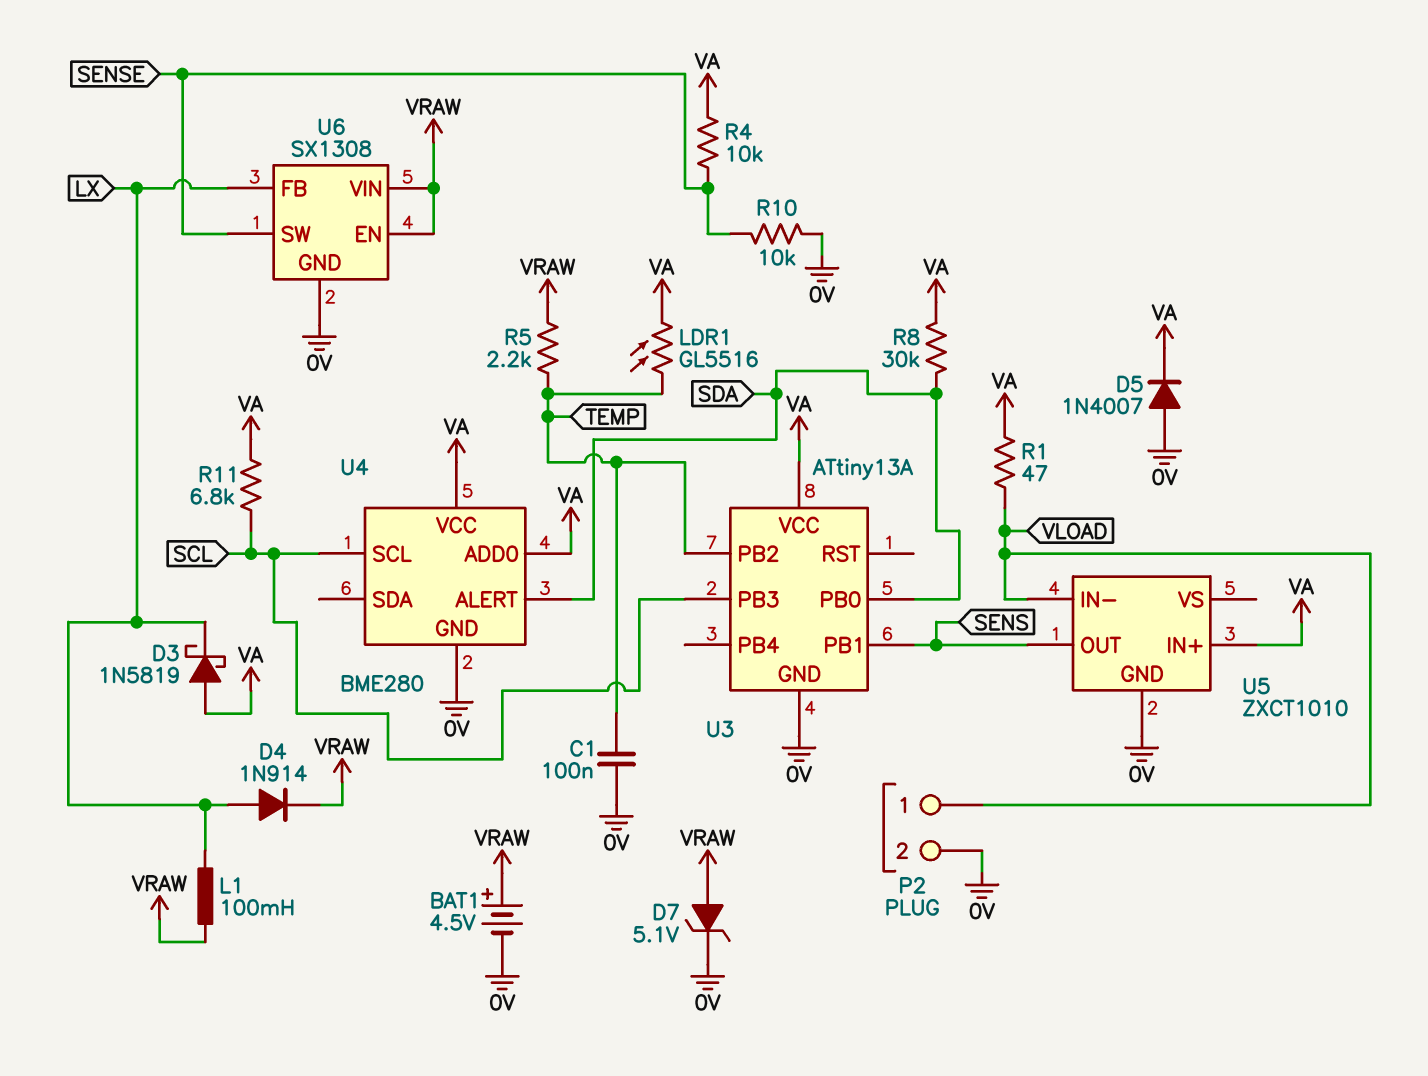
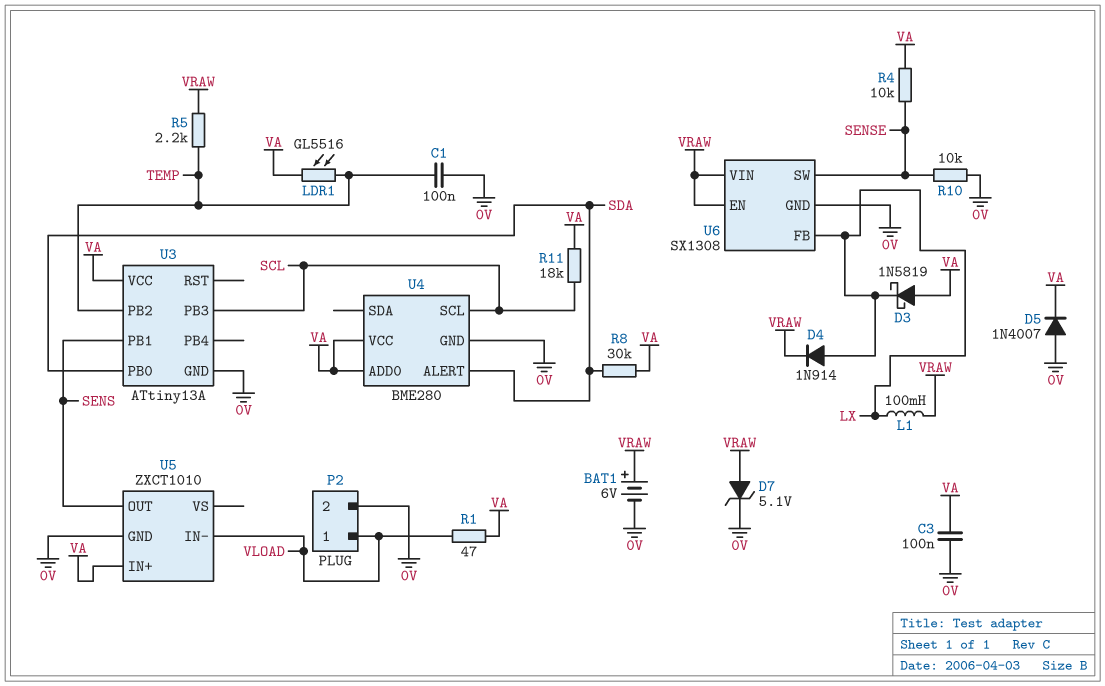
BAT1: 4.5V (plus VRAW, minus 0V) -> 6V (plus VRAW, minus 0V)
C3: none -> 100nF (0V, VA)
R11: 6.8k (SCL, VA) -> 18k (SCL, VA)

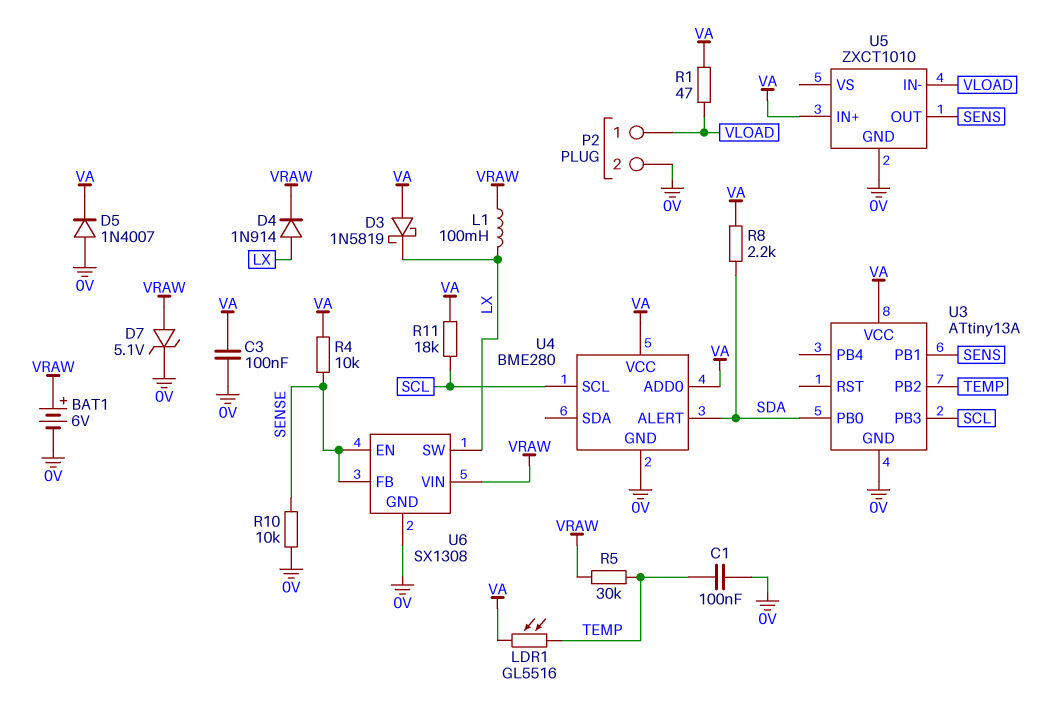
R5: 2.2k (TEMP, VRAW) -> 30k (TEMP, VRAW)
R8: 30k (SDA, VA) -> 2.2k (SDA, VA)
U6 pin EN: VRAW -> SENSE
U6 pin FB: LX -> SENSE
U6 pin SW: SENSE -> LX

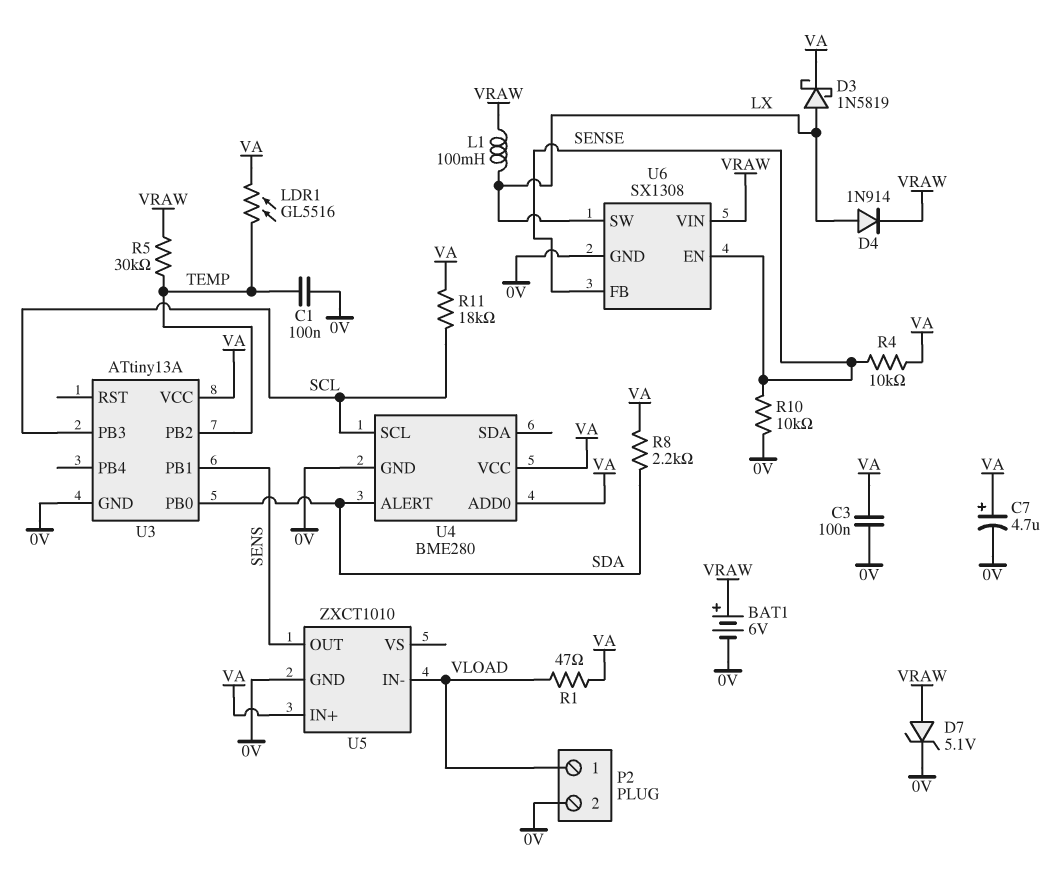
C7: none -> 4.7uF (plus VA, minus 0V)
D3: schottky 1N5819 (A VA, K LX) -> schottky 1N5819 (A LX, K VA)
D5: diode 1N4007 (A 0V, K VA) -> none

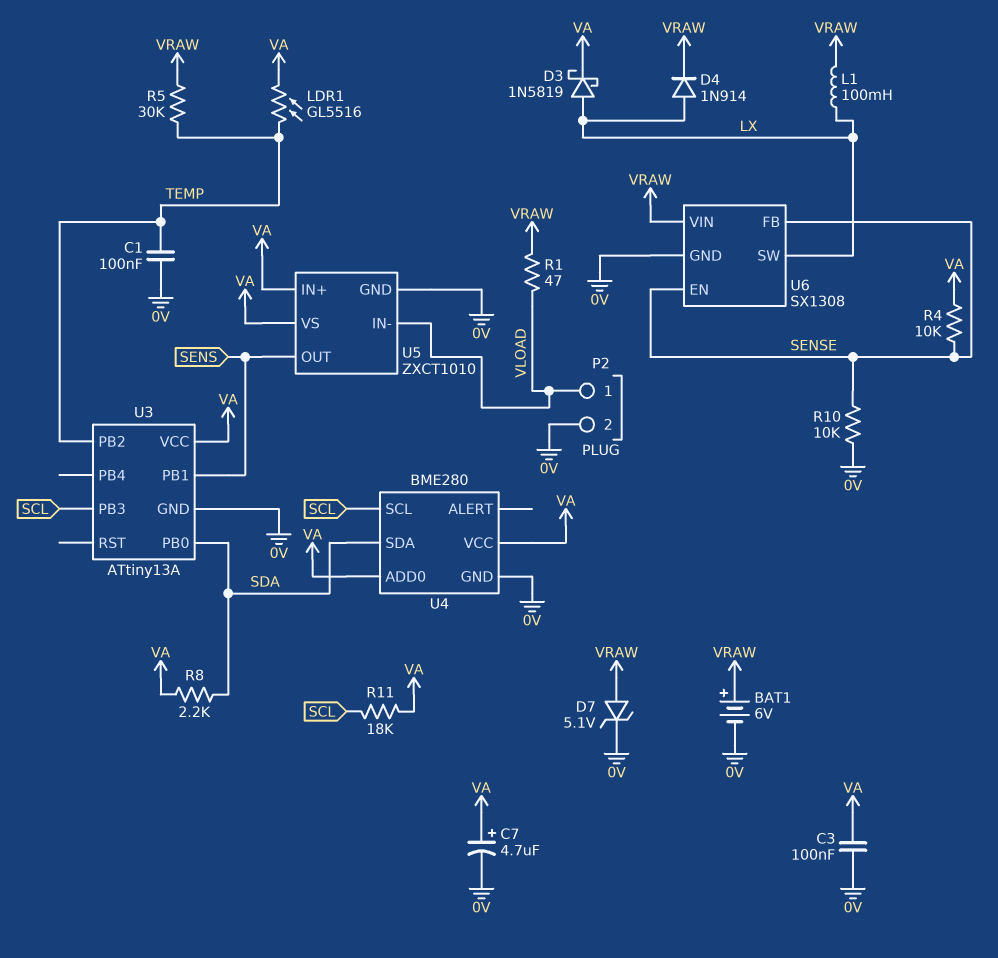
R1: 47 (VA, VLOAD) -> 47 (VLOAD, VRAW)
U4 pin ALERT: SDA -> none
U4 pin SDA: none -> SDA
U5 pin VS: none -> VA

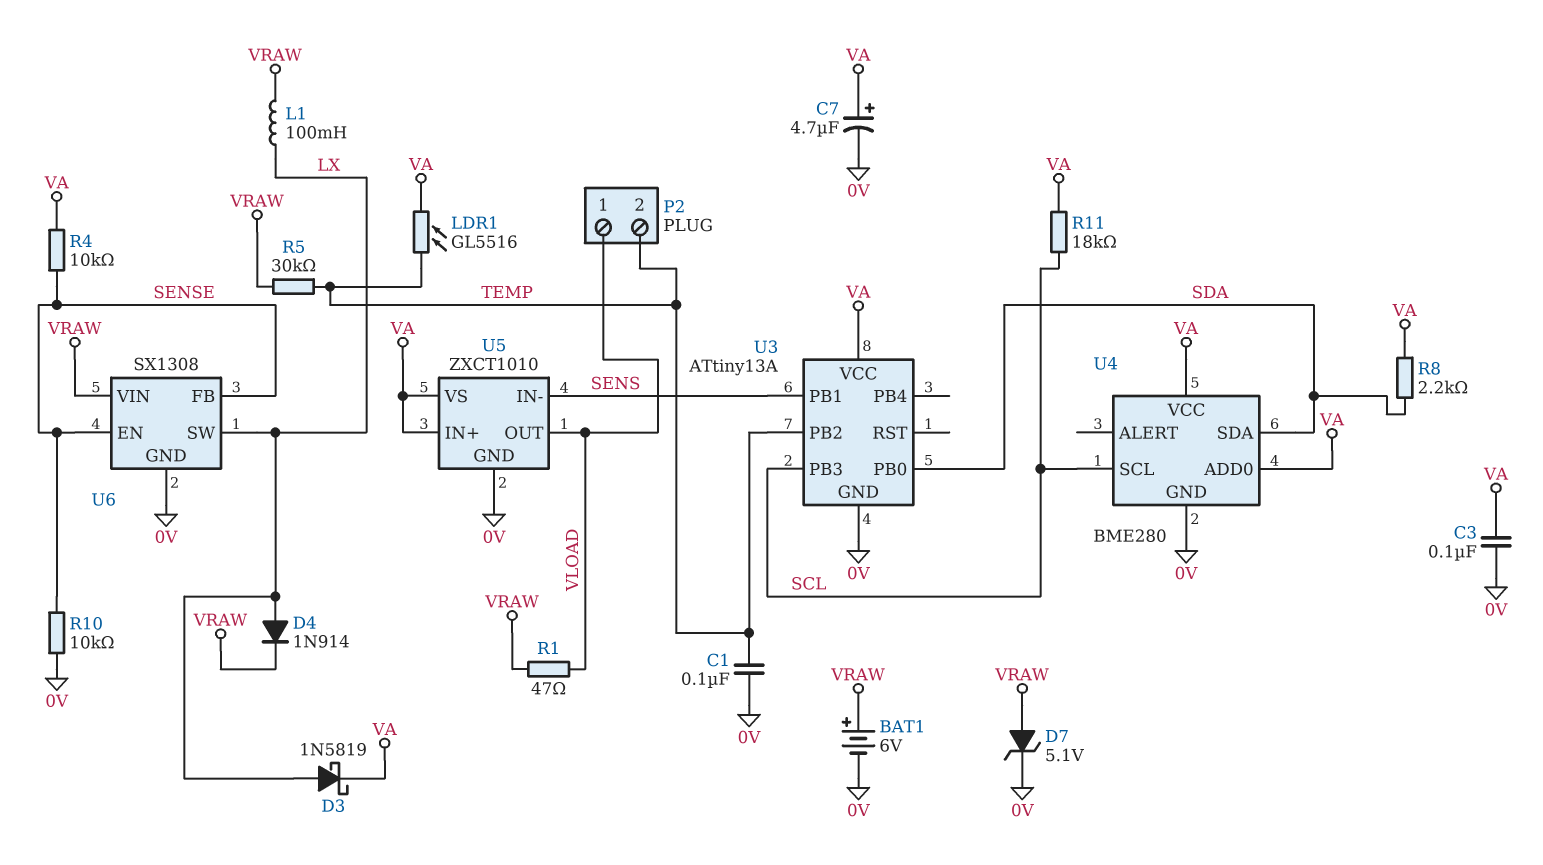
P2 pin 2: 0V -> TEMP
U5 pin IN-: VLOAD -> SENS
U5 pin OUT: SENS -> VLOAD

